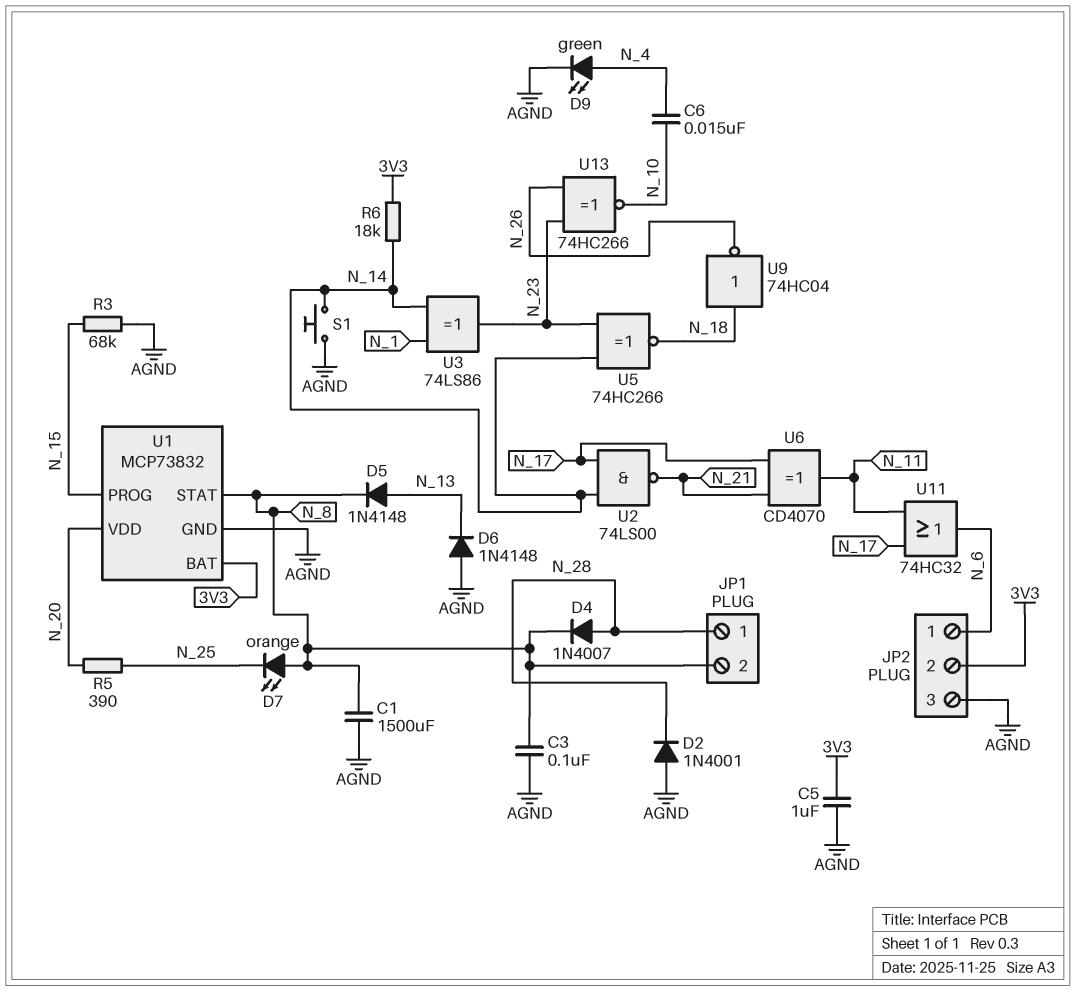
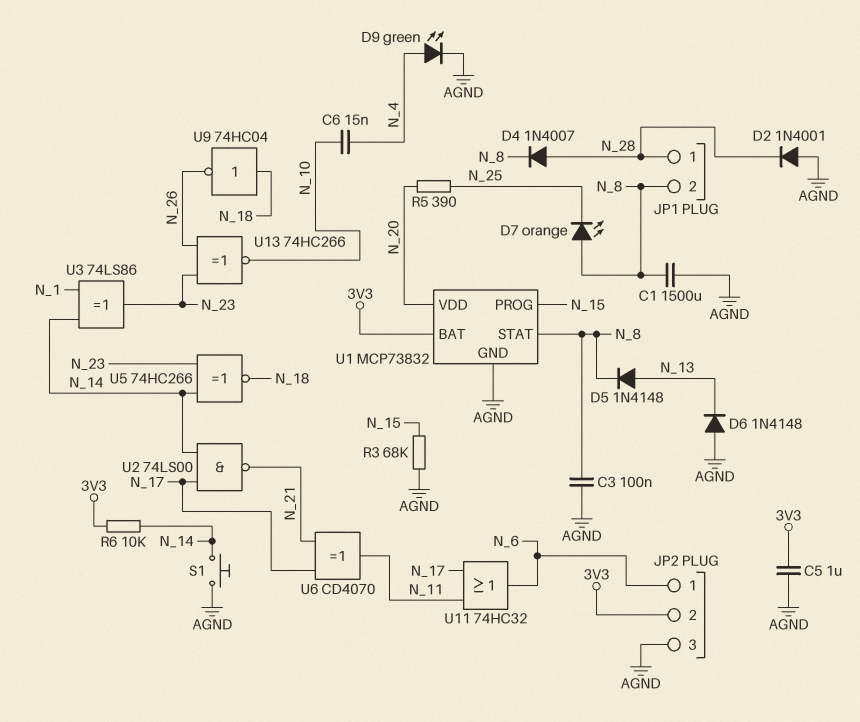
R6: 18k (3V3, N_14) -> 10k (3V3, N_14)

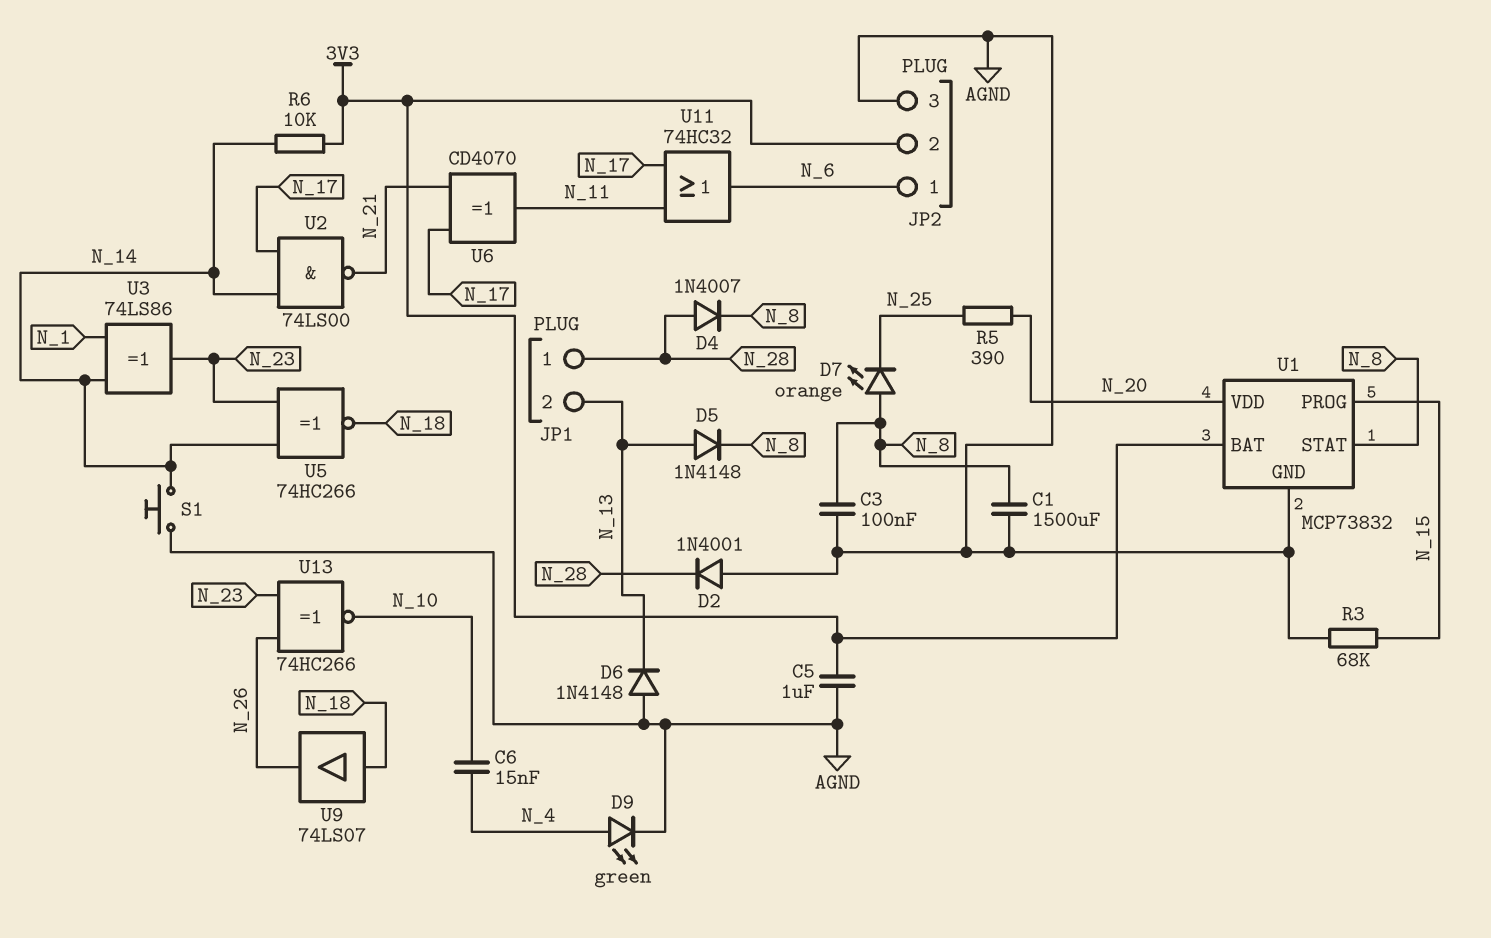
JP1 pin 2: N_8 -> N_13
U9: NOT 74HC04 (in N_18, out N_26) -> buffer 74LS07 (in N_18, out N_26)

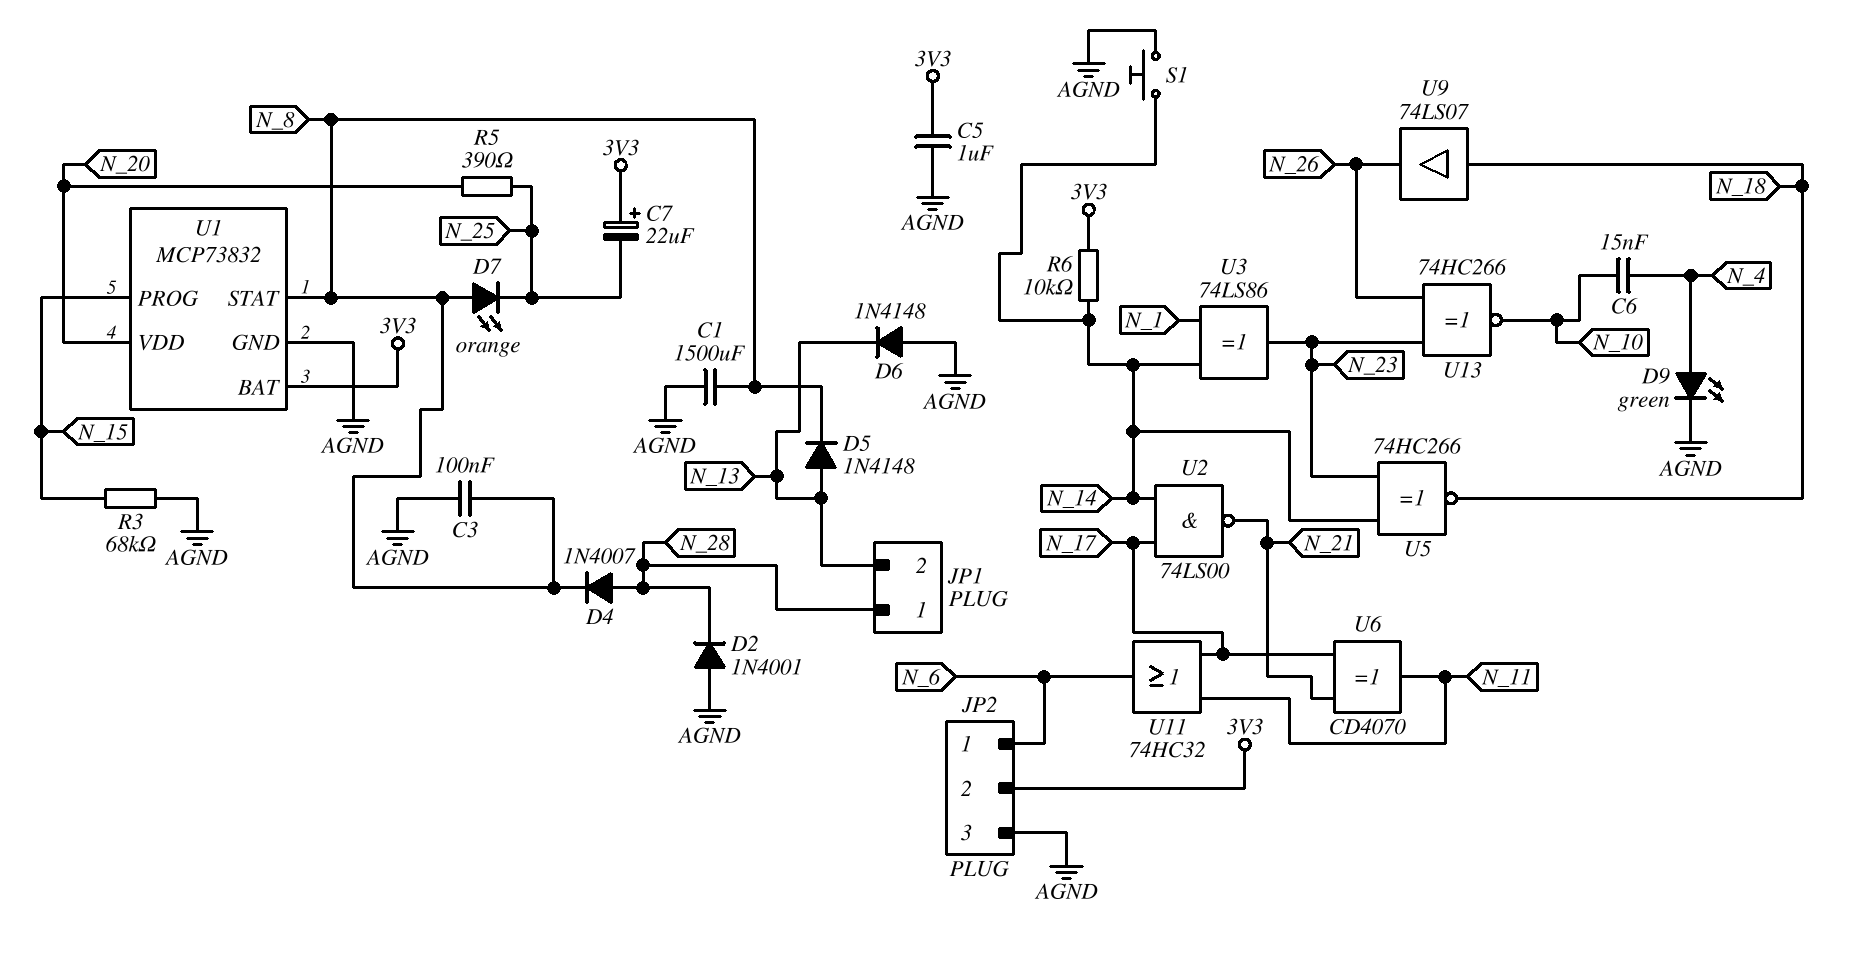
C7: none -> 22uF (plus 3V3, minus N_25)

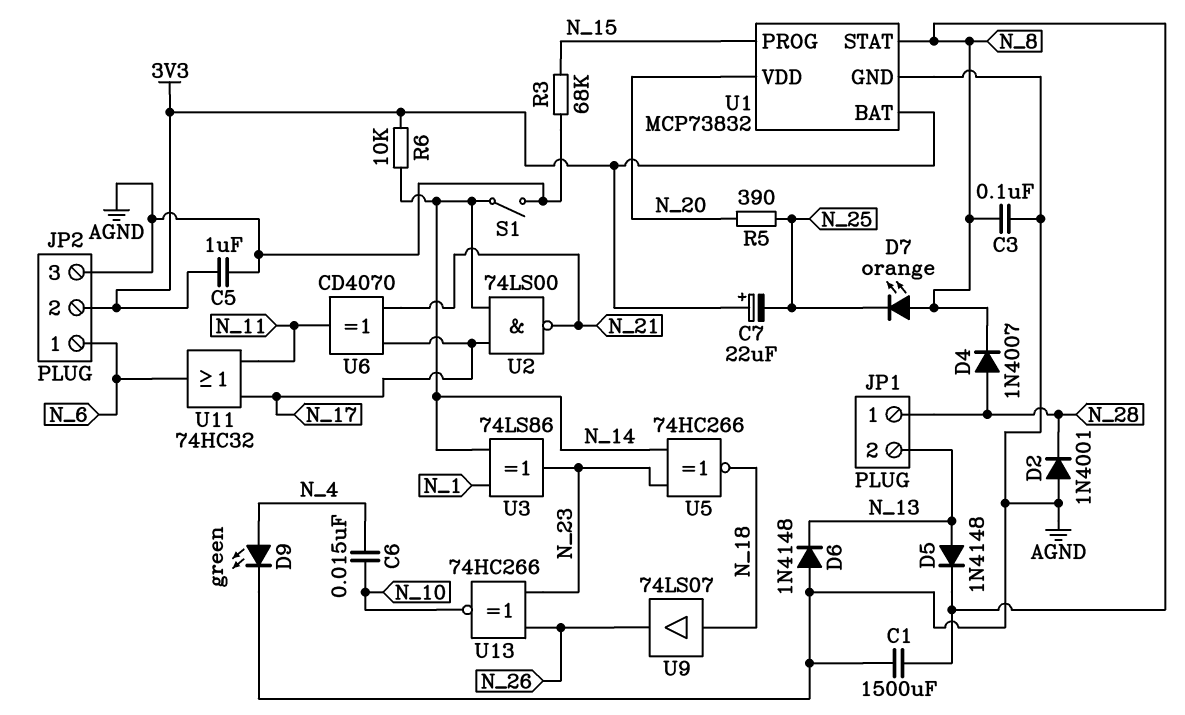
S1: button (AGND, N_14) -> switch (AGND, N_14)

